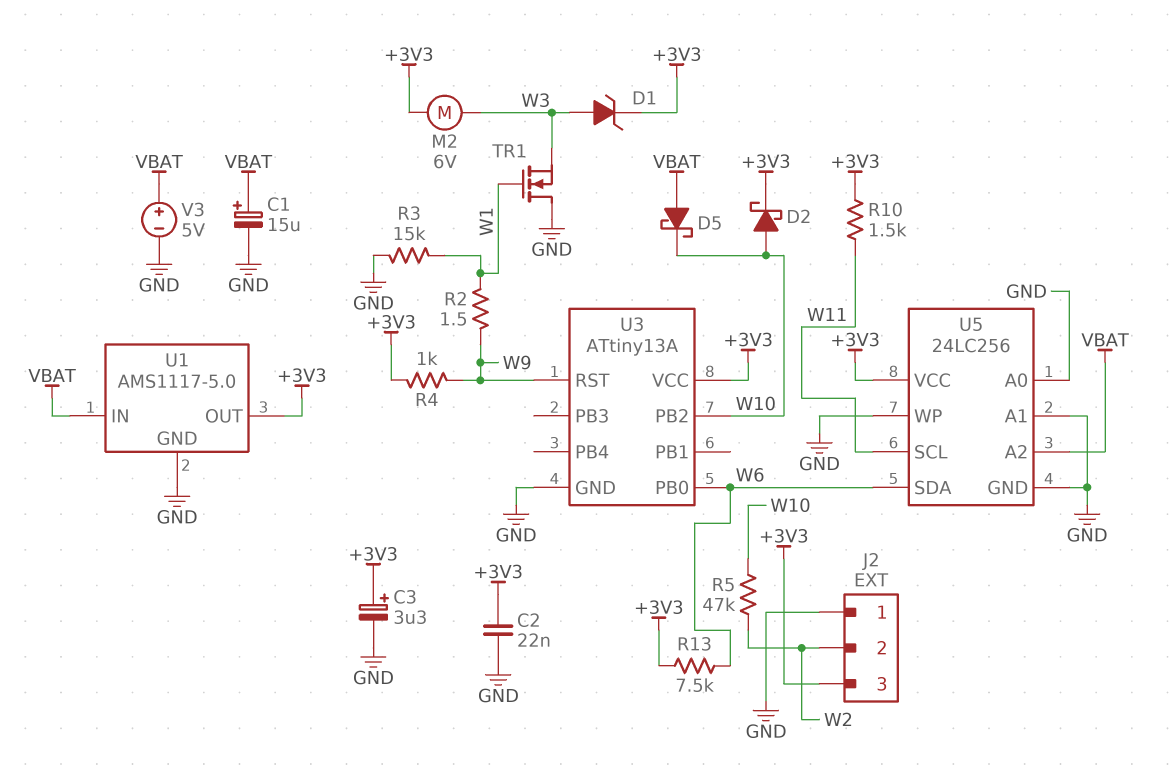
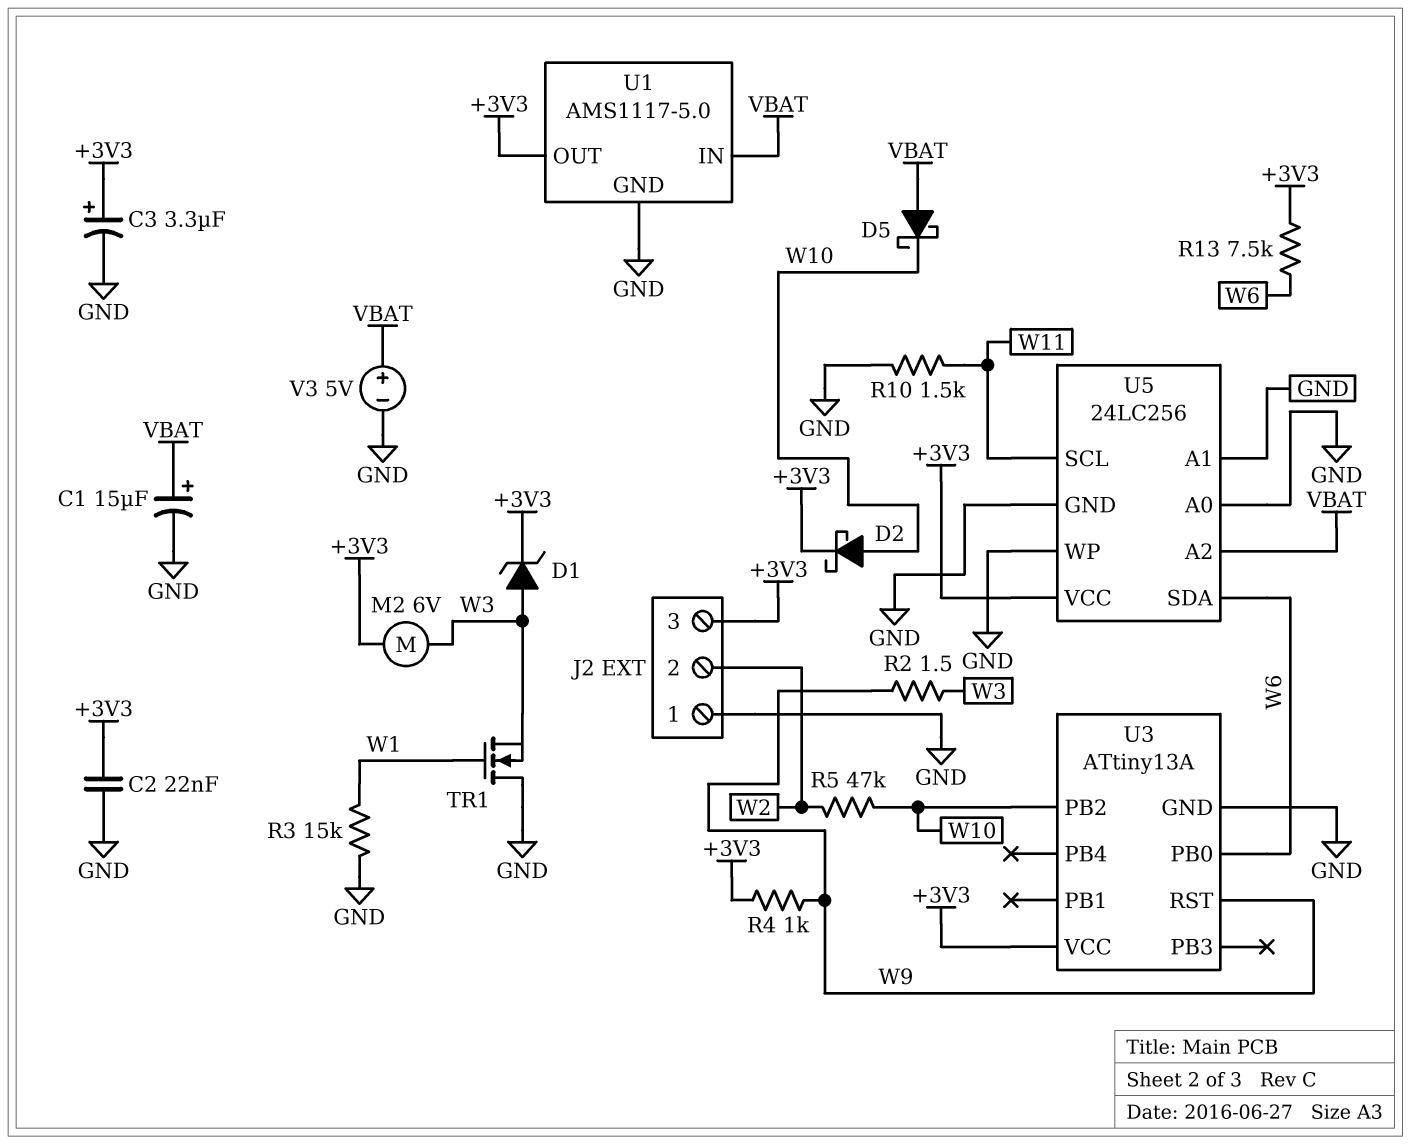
R2: 1.5 (W1, W9) -> 1.5 (W3, W9)
R10: 1.5k (+3V3, W11) -> 1.5k (GND, W11)

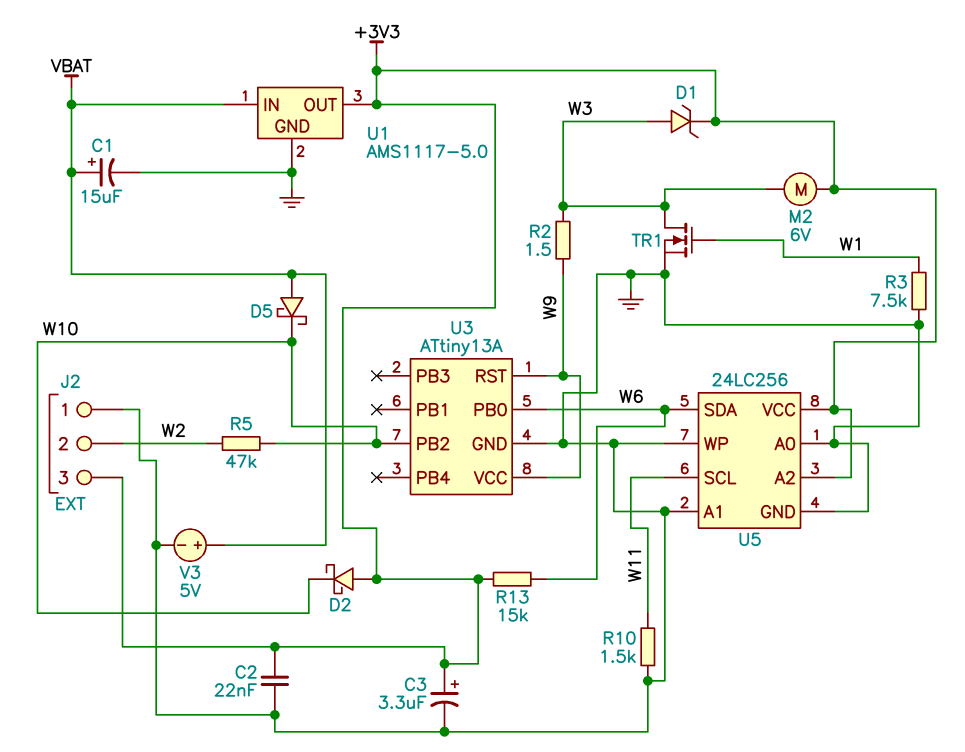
D2: schottky (A W10, K +3V3) -> schottky (A +3V3, K W10)
R3: 15k (GND, W1) -> 7.5k (GND, W1)
R4: 1k (+3V3, W9) -> none
R13: 7.5k (+3V3, W6) -> 15k (+3V3, W6)
TR1: NMOS (G W1, D GND, S W3) -> NMOS (G W1, D W3, S GND)
U3 pin VCC: +3V3 -> W9
U5 pin A2: VBAT -> +3V3

